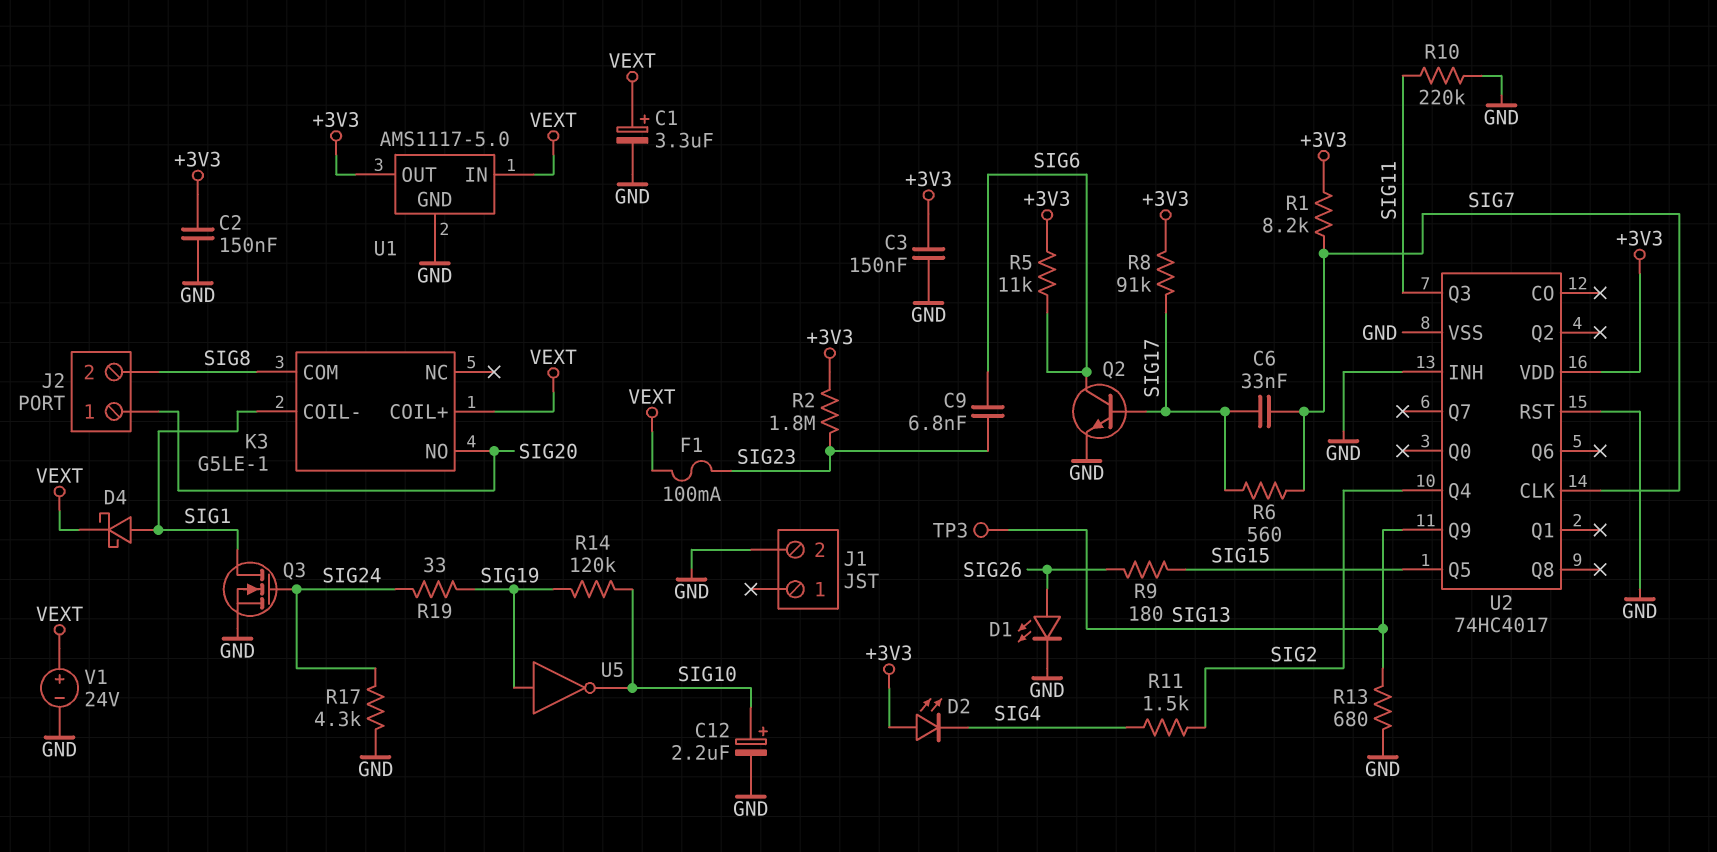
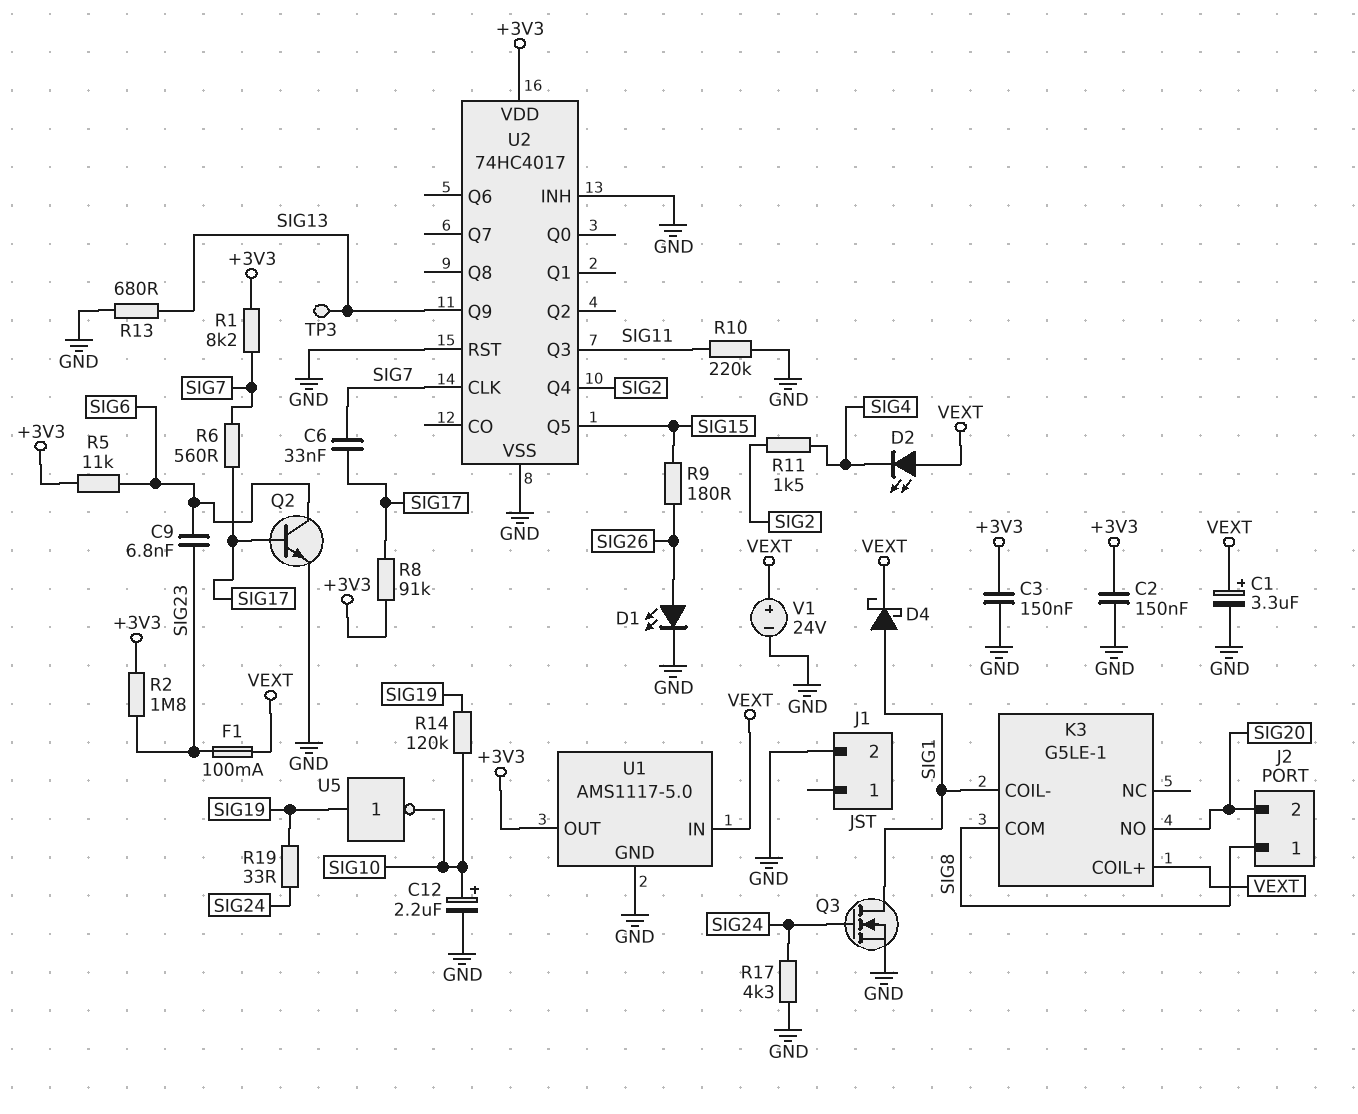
D2: LED (A +3V3, K SIG4) -> LED (A VEXT, K SIG4)
J2 pin 1: SIG20 -> SIG8
J2 pin 2: SIG8 -> SIG20

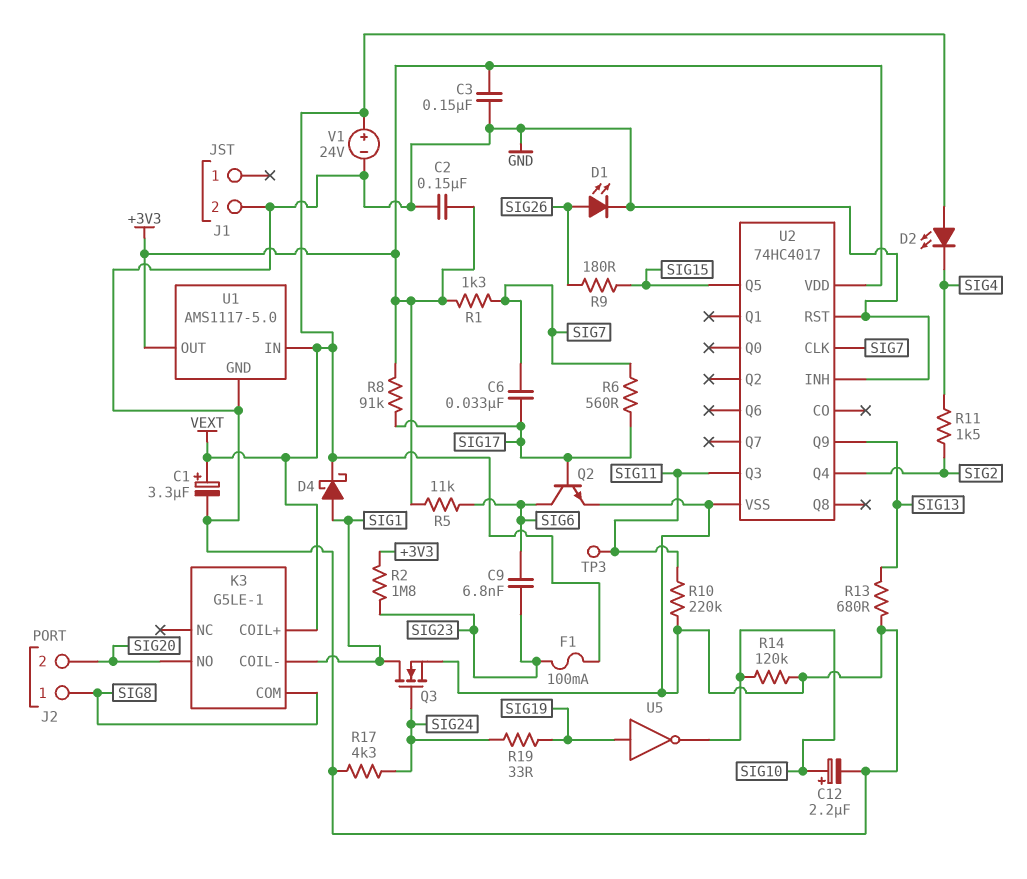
R1: 8.2k (+3V3, SIG7) -> 1.3k (+3V3, SIG7)
R14: 120k (SIG10, SIG19) -> 120k (GND, SIG10)
TP3: test point (SIG13) -> test point (SIG11)

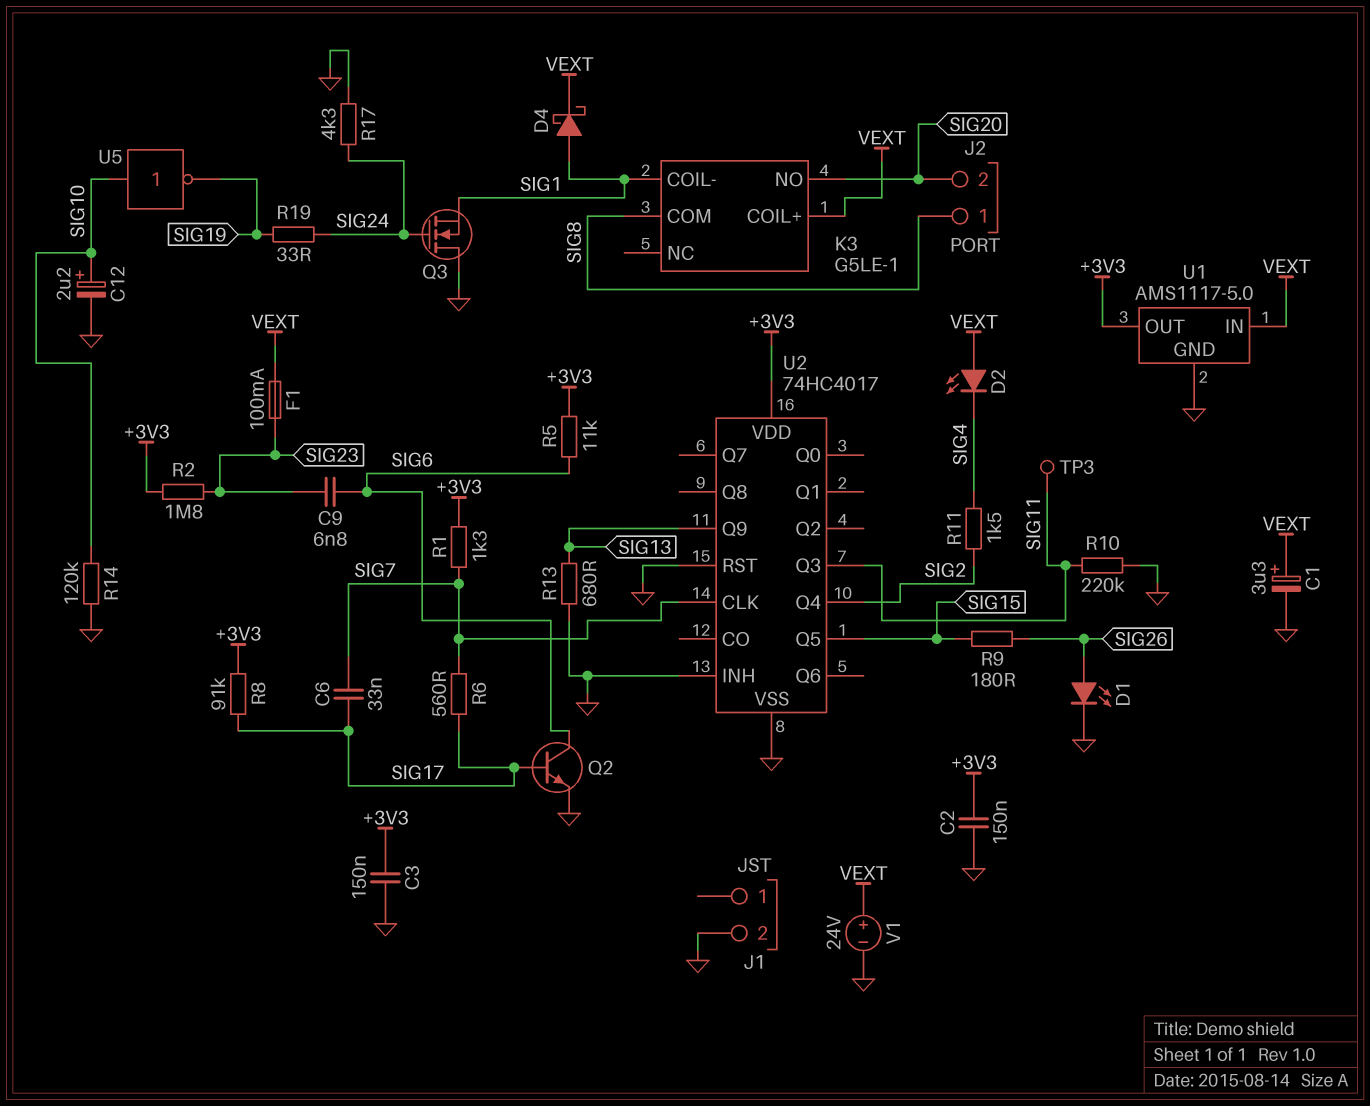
Q3: NMOS (G SIG24, D SIG1, S GND) -> NMOS (G SIG24, D GND, S SIG1)
U5: NOT (in SIG19, out SIG10) -> NOT (in SIG10, out SIG19)

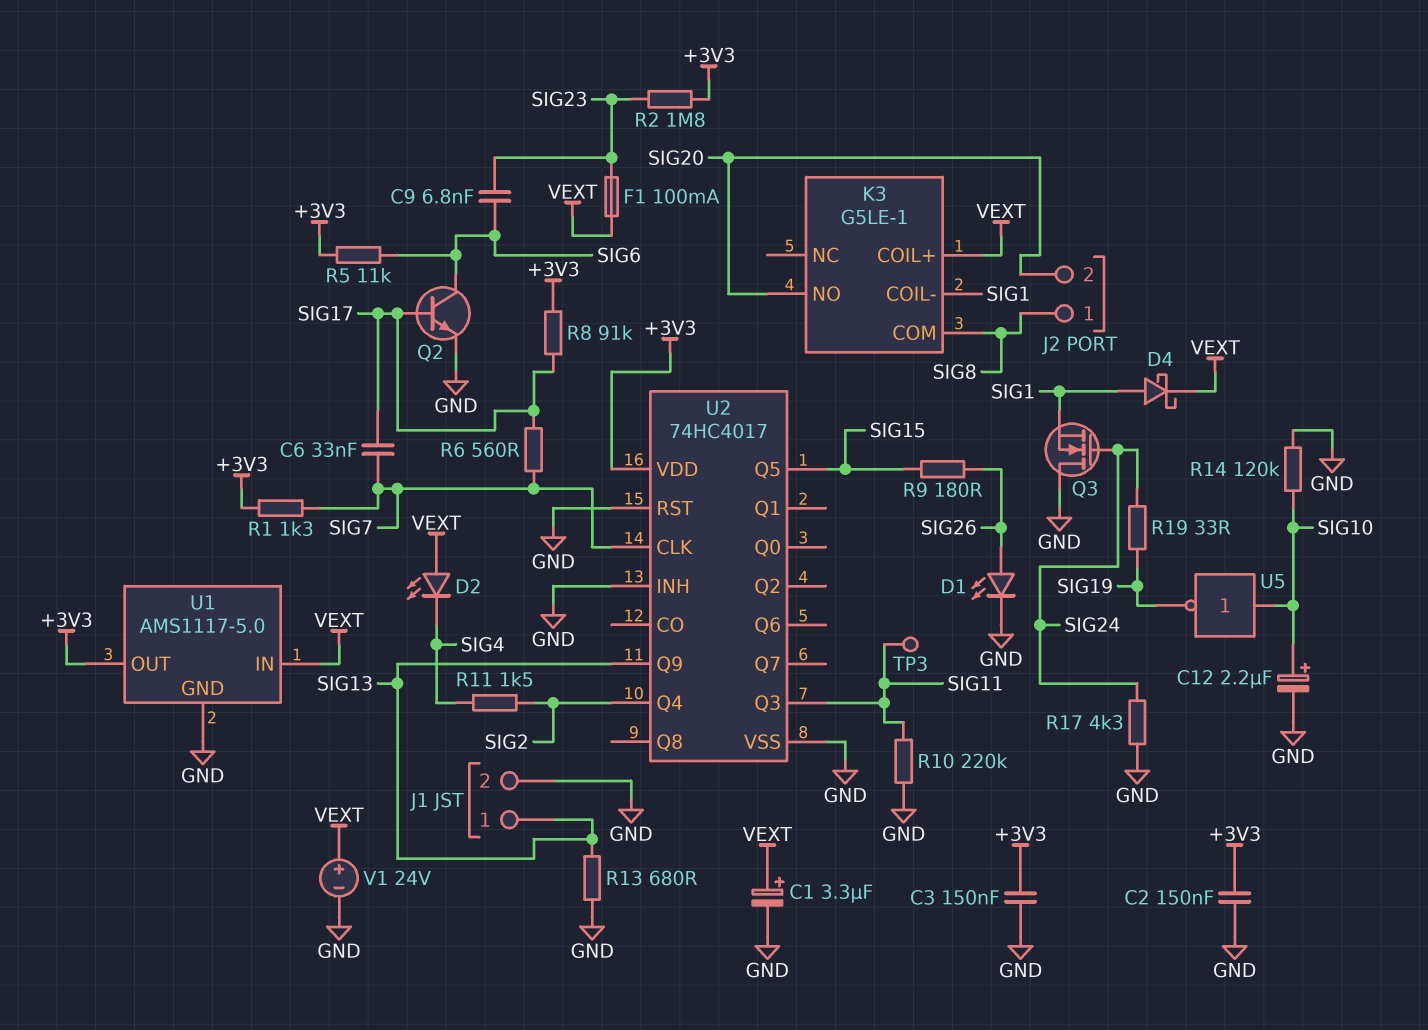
J1 pin 1: none -> SIG13

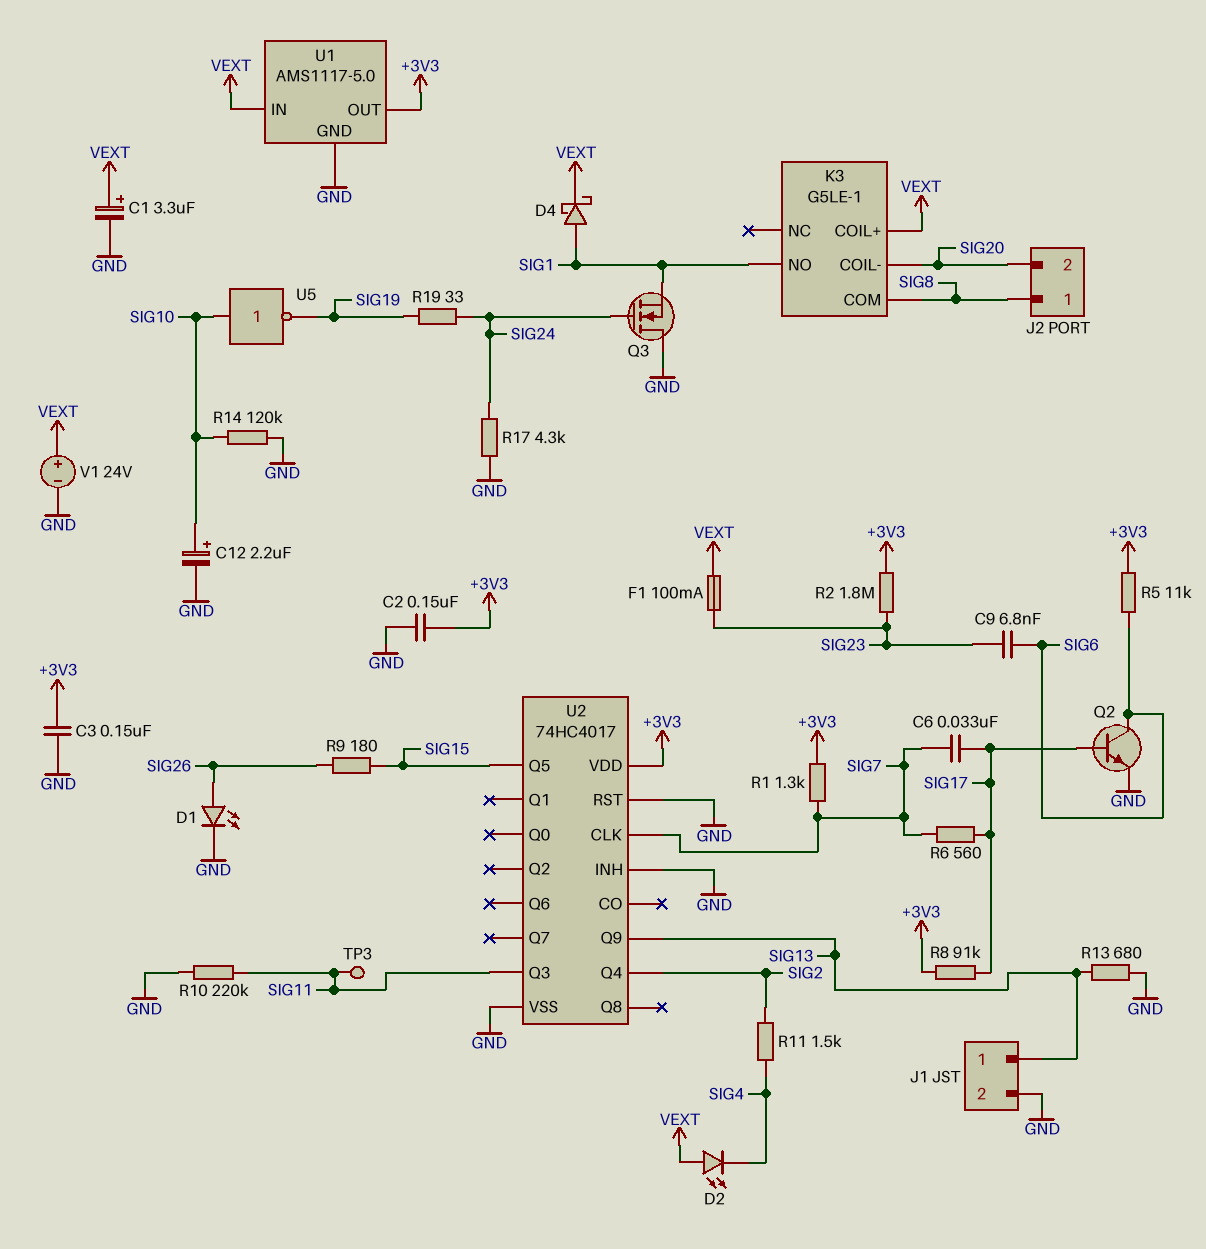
K3 pin COIL-: SIG1 -> SIG20
K3 pin NO: SIG20 -> SIG1

